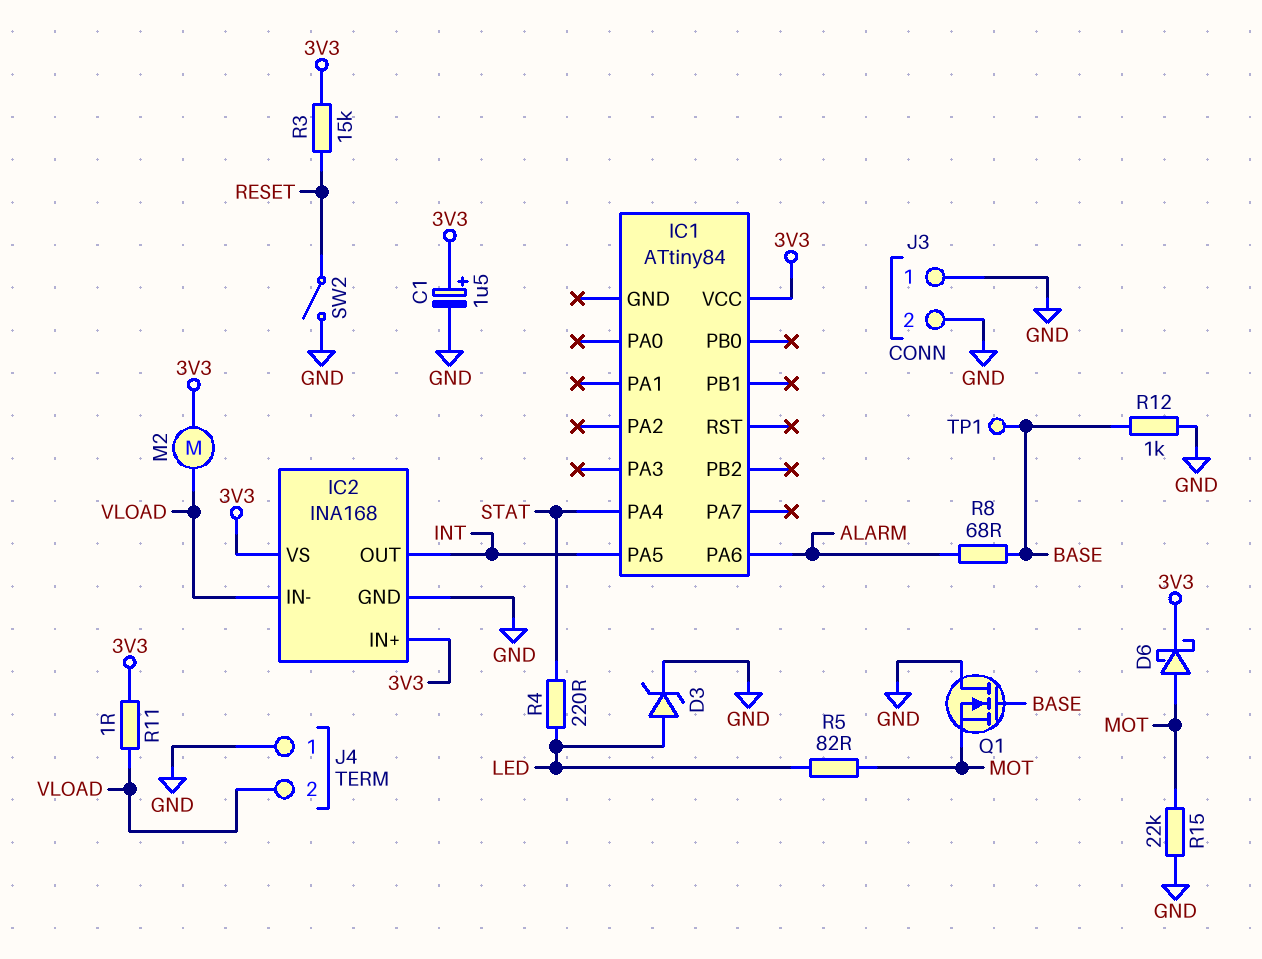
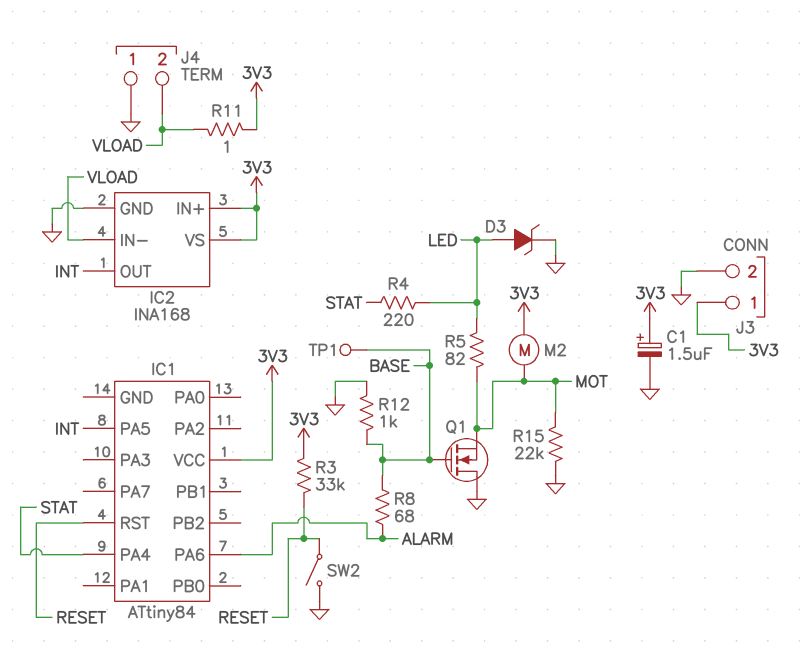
D6: schottky (A MOT, K 3V3) -> none
IC1 pin RST: none -> RESET
J3 pin 1: GND -> 3V3
M2: motor (3V3, VLOAD) -> motor (3V3, MOT)
R3: 15k (3V3, RESET) -> 33k (3V3, RESET)

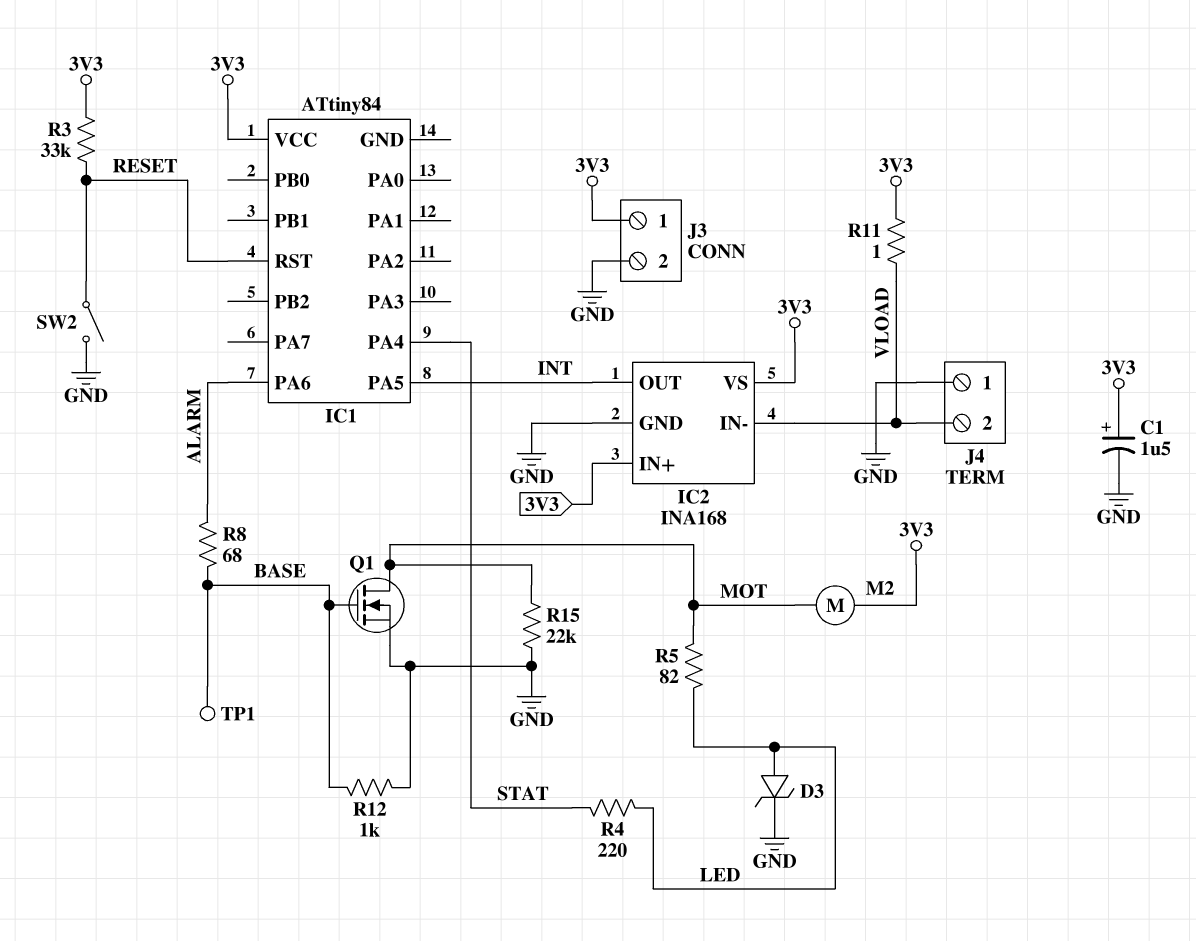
Q1: NMOS (G BASE, D GND, S MOT) -> NMOS (G BASE, D MOT, S GND)

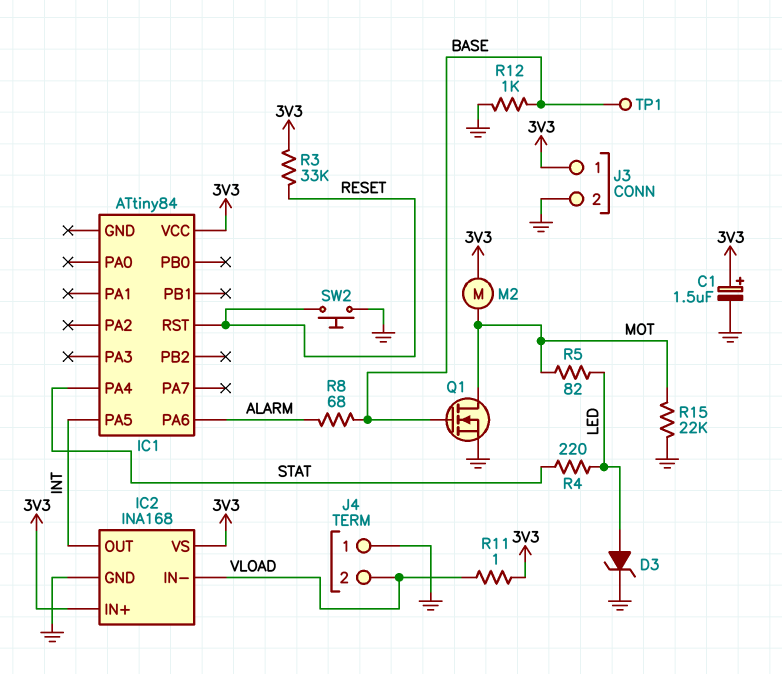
SW2: switch (GND, RESET) -> button (GND, RESET)

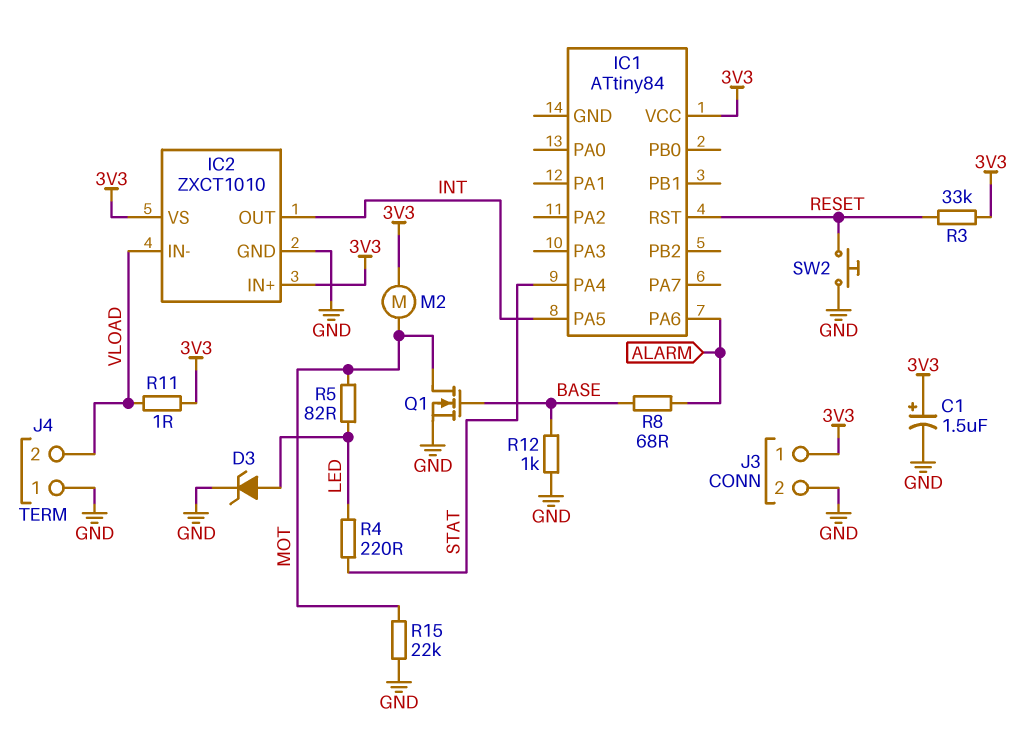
IC2: INA168 -> ZXCT1010
TP1: test point (BASE) -> none

